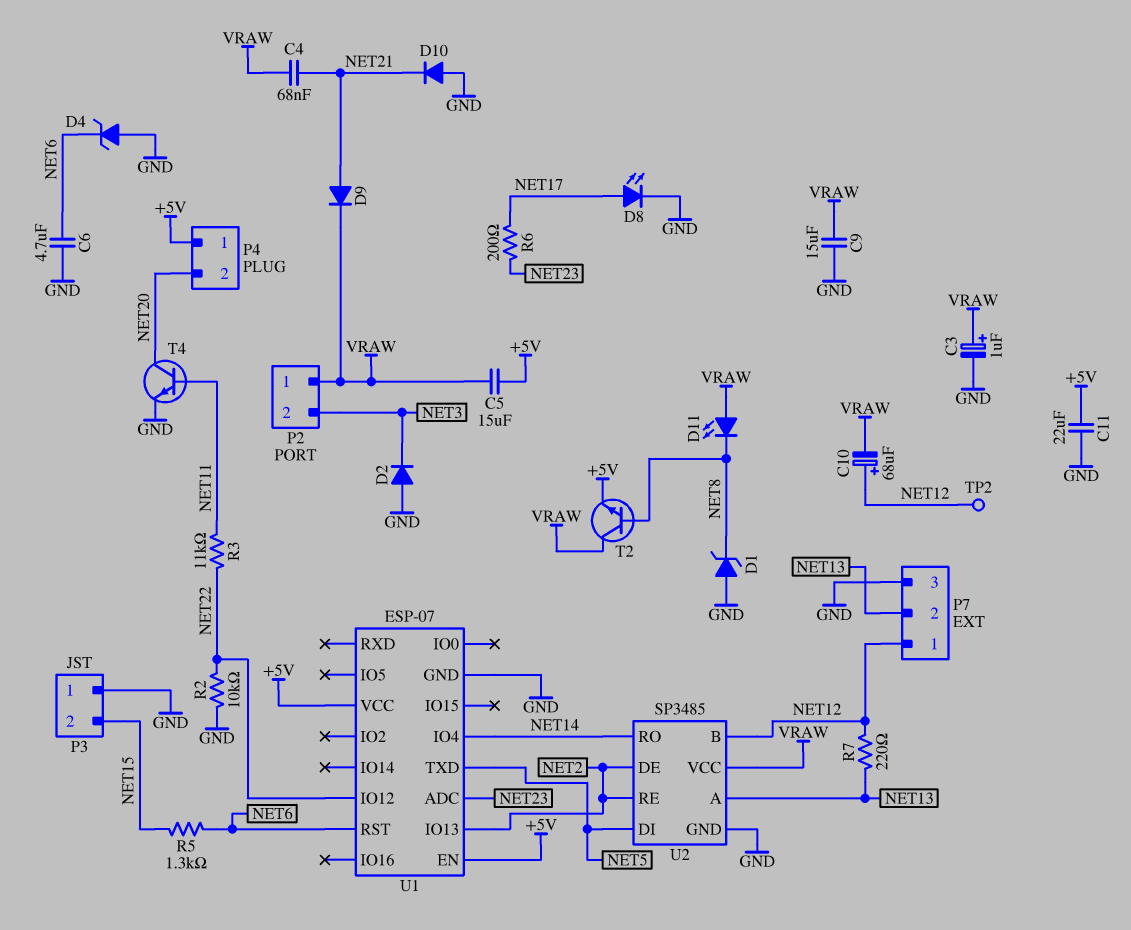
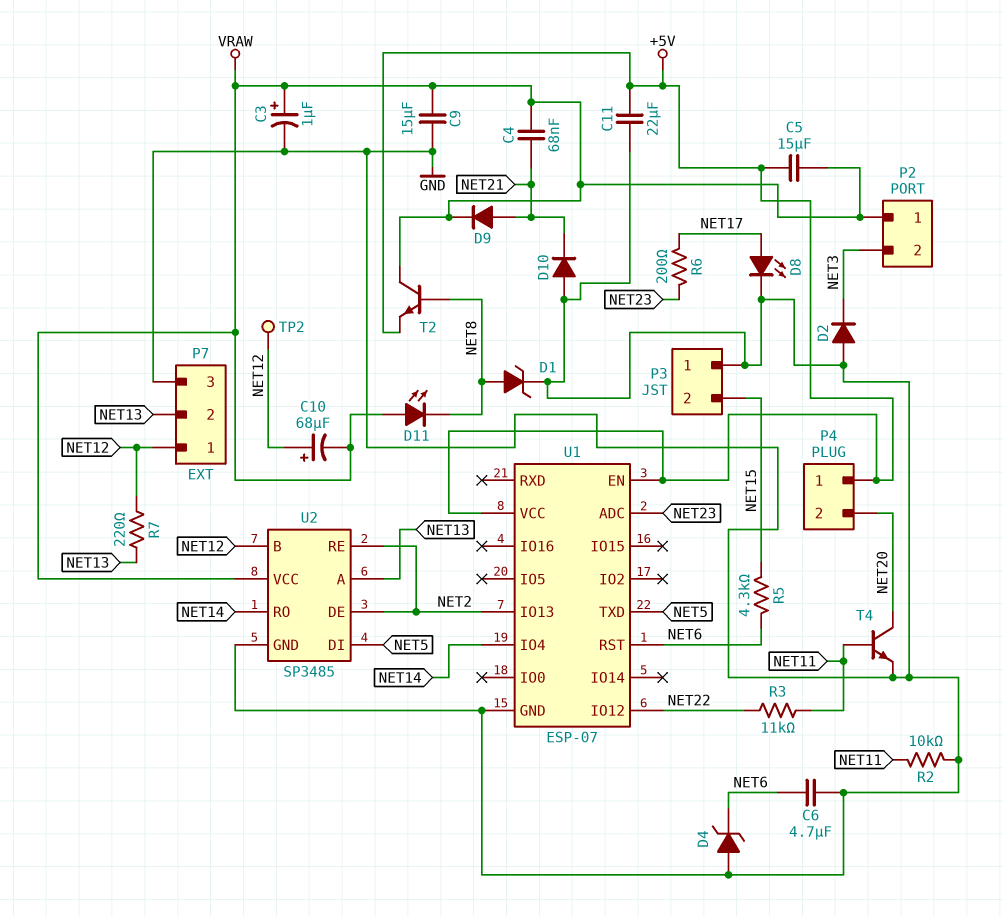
D1: zener (A GND, K NET8) -> zener (A NET8, K GND)
R2: 10k (GND, NET22) -> 10k (GND, NET11)
R5: 1.3k (NET6, NET15) -> 4.3k (NET6, NET15)

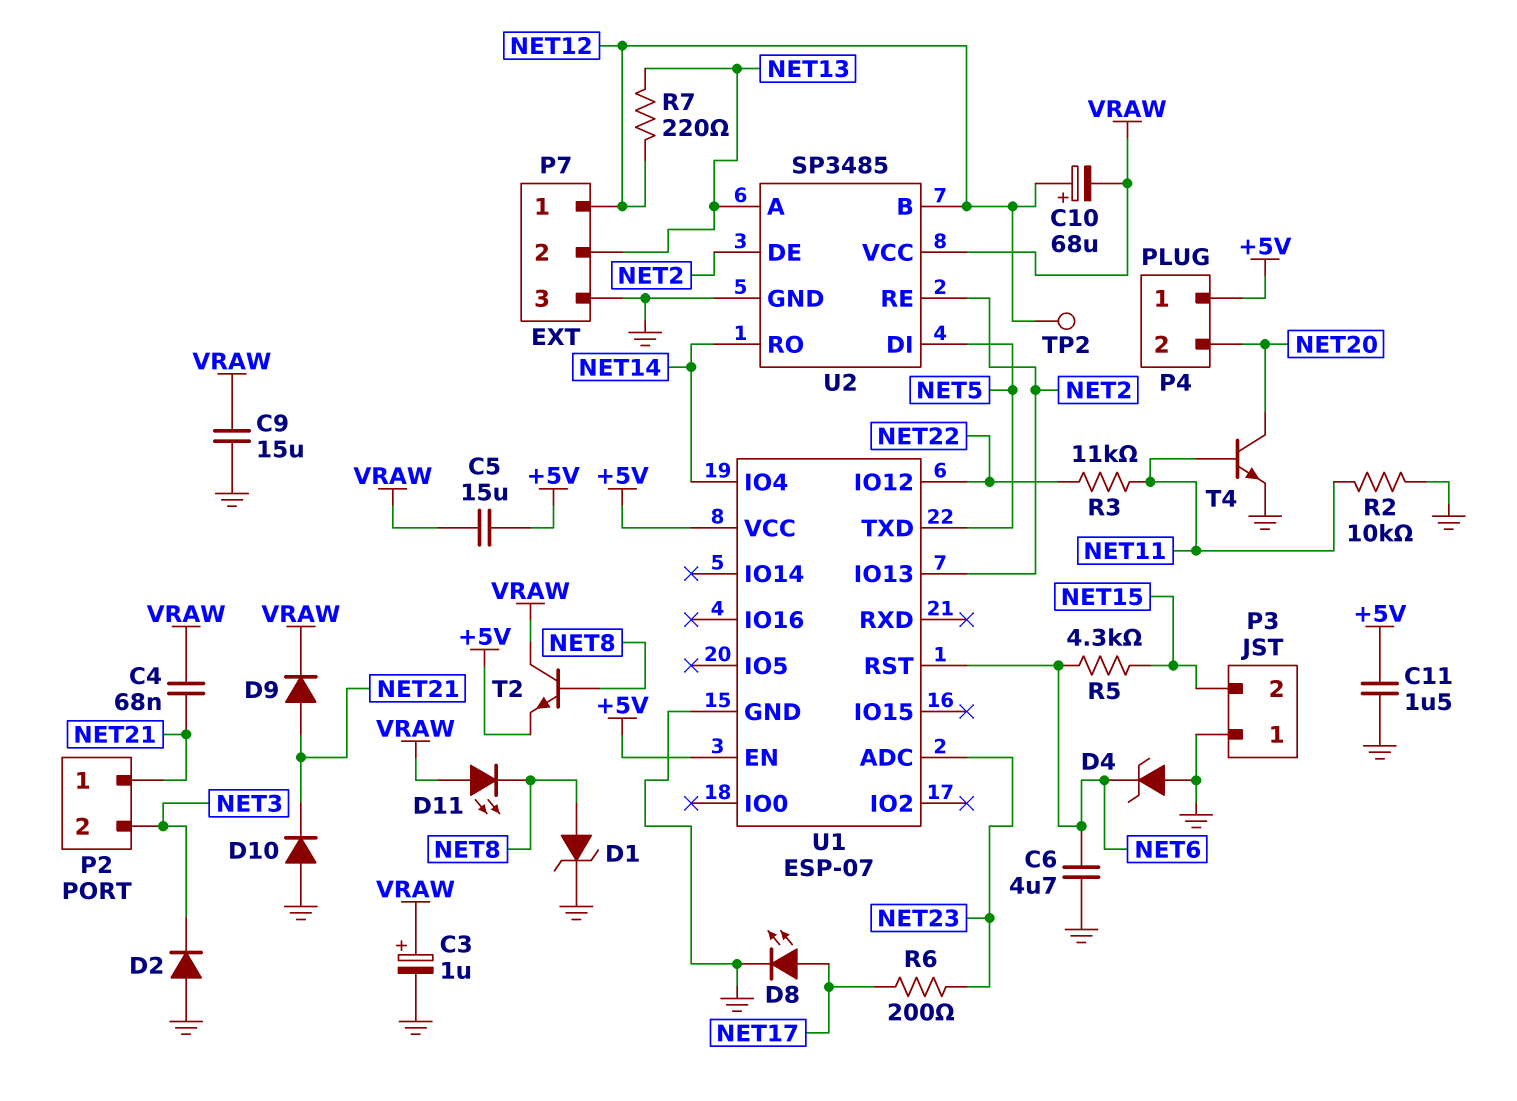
C11: 22uF (+5V, GND) -> 1.5uF (+5V, GND)
P2 pin 1: VRAW -> NET21

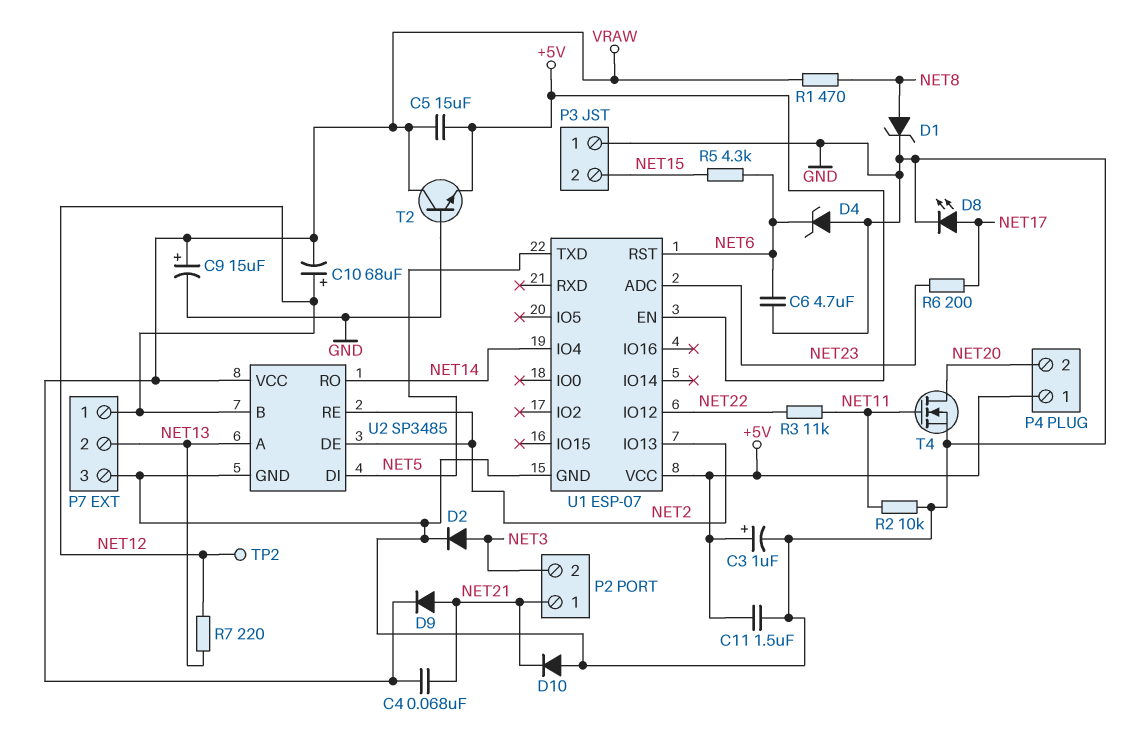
C3: 1uF (plus VRAW, minus GND) -> 1uF (plus +5V, minus GND)
C9: 15uF (GND, VRAW) -> 15uF (plus VRAW, minus GND)
D2: diode (A GND, K NET3) -> diode (A NET3, K GND)
D11: LED (A VRAW, K NET8) -> none
R1: none -> 470 (NET8, VRAW)
T2: NPN (B NET8, C VRAW, E +5V) -> NPN (B GND, C VRAW, E +5V)
T4: NPN (B NET11, C NET20, E GND) -> NMOS (G NET11, D NET20, S GND)

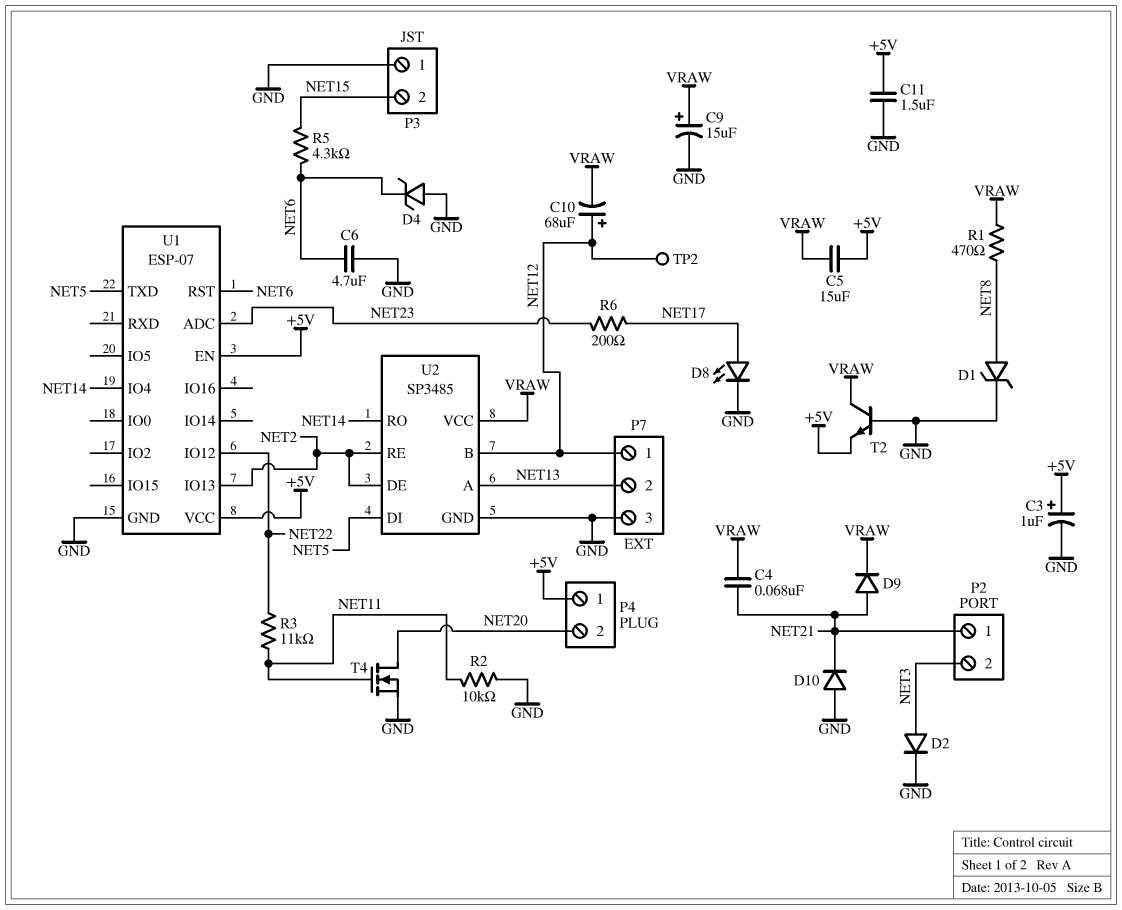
R7: 220 (NET12, NET13) -> none

